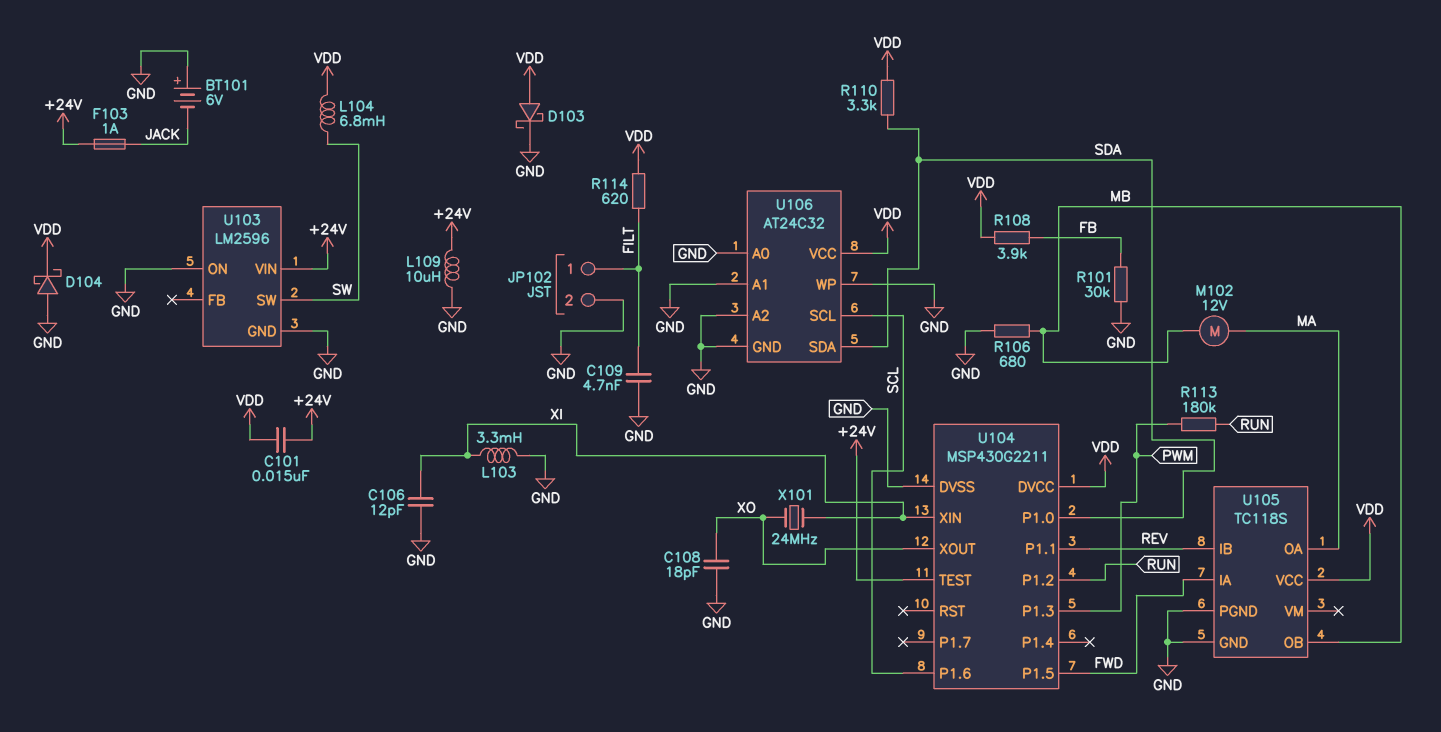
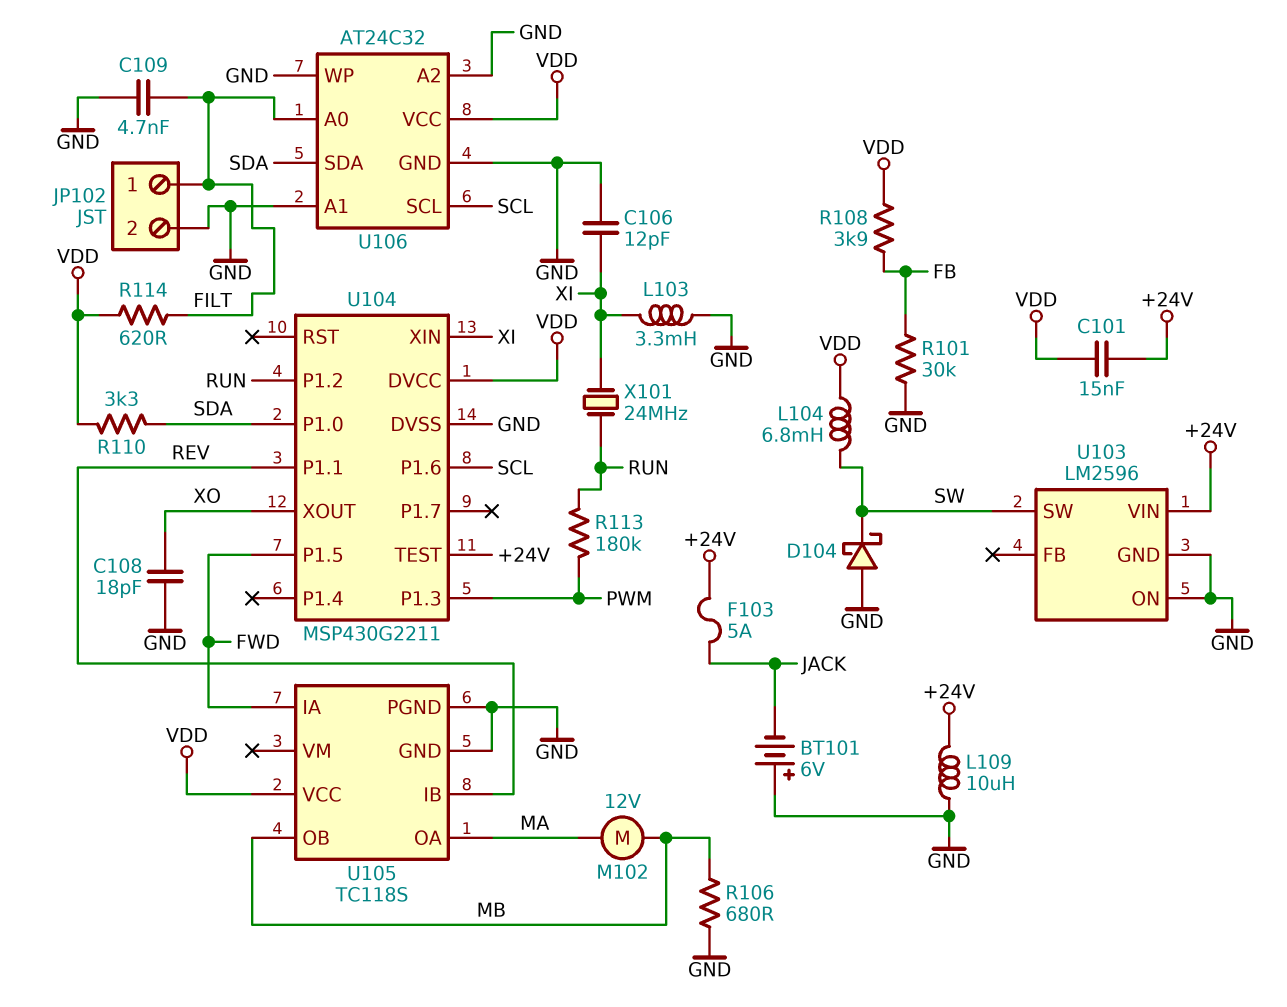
D103: schottky (A VDD, K GND) -> none
D104: schottky (A GND, K VDD) -> schottky (A GND, K SW)
F103: 1A (+24V, JACK) -> 5A (+24V, JACK)
U106 pin A0: GND -> FILT
X101: 24MHz (XI, XO) -> 24MHz (RUN, XI)

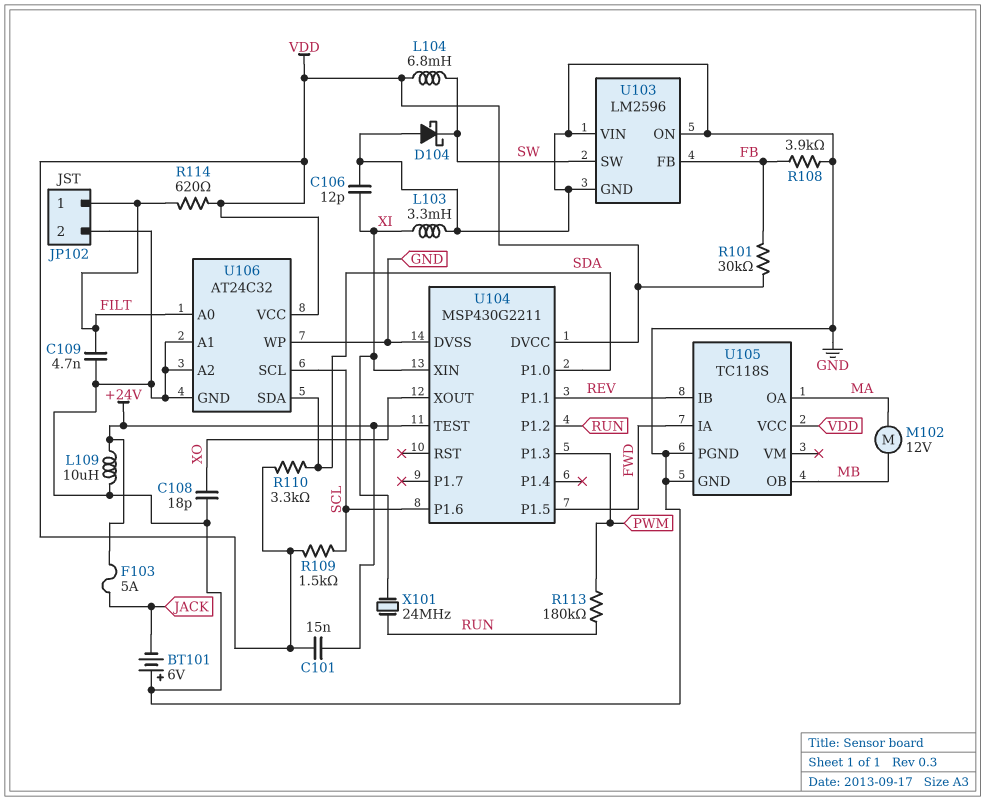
R101: 30k (FB, GND) -> 30k (FB, VDD)
R106: 680 (GND, MB) -> none
R108: 3.9k (FB, VDD) -> 3.9k (FB, GND)
R109: none -> 1.5k (SCL, VDD)
U103 pin FB: none -> FB
U103 pin VIN: +24V -> GND

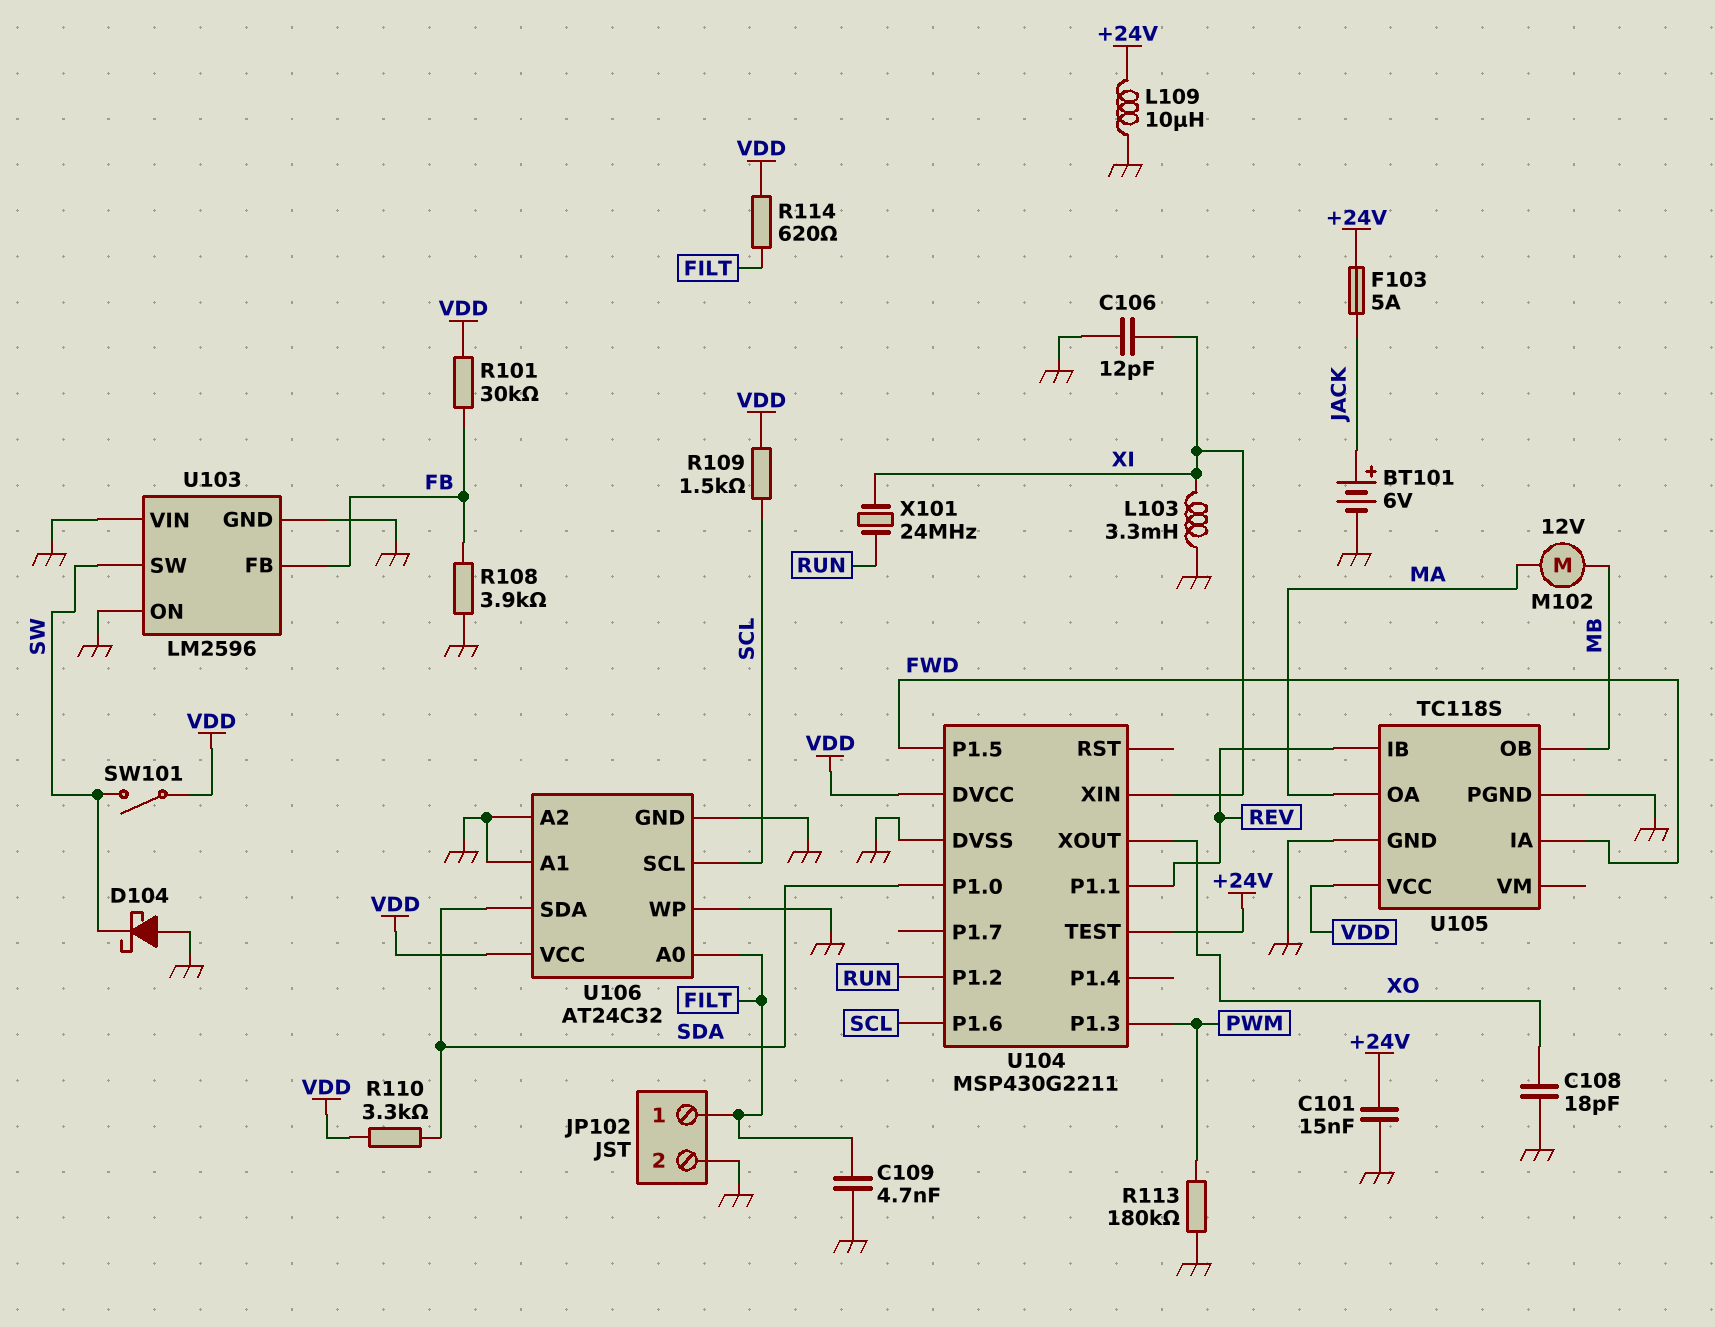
BT101: 6V (plus GND, minus JACK) -> 6V (plus JACK, minus GND)
C101: 15nF (+24V, VDD) -> 15nF (+24V, GND)
L104: 6.8mH (SW, VDD) -> none
R113: 180k (PWM, RUN) -> 180k (GND, PWM)
SW101: none -> switch (SW, VDD)

